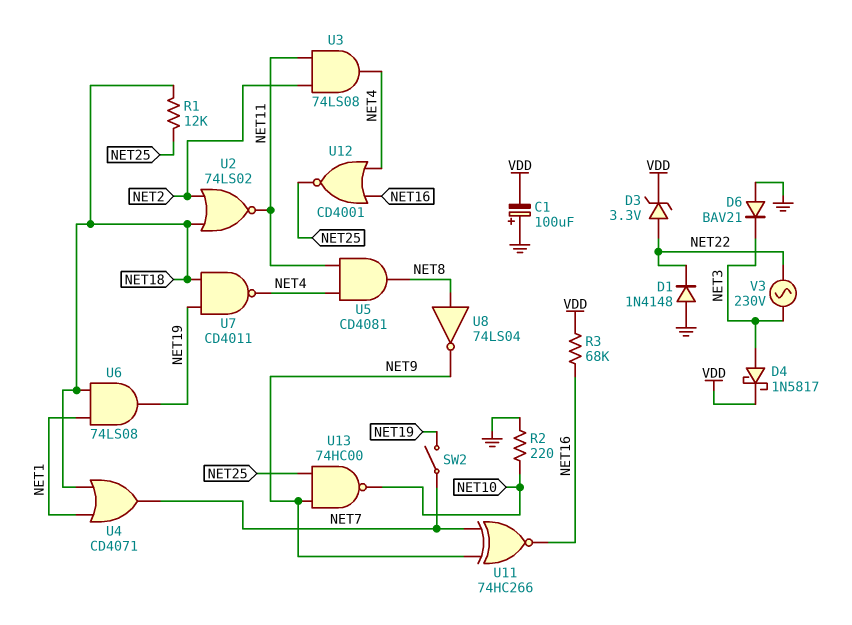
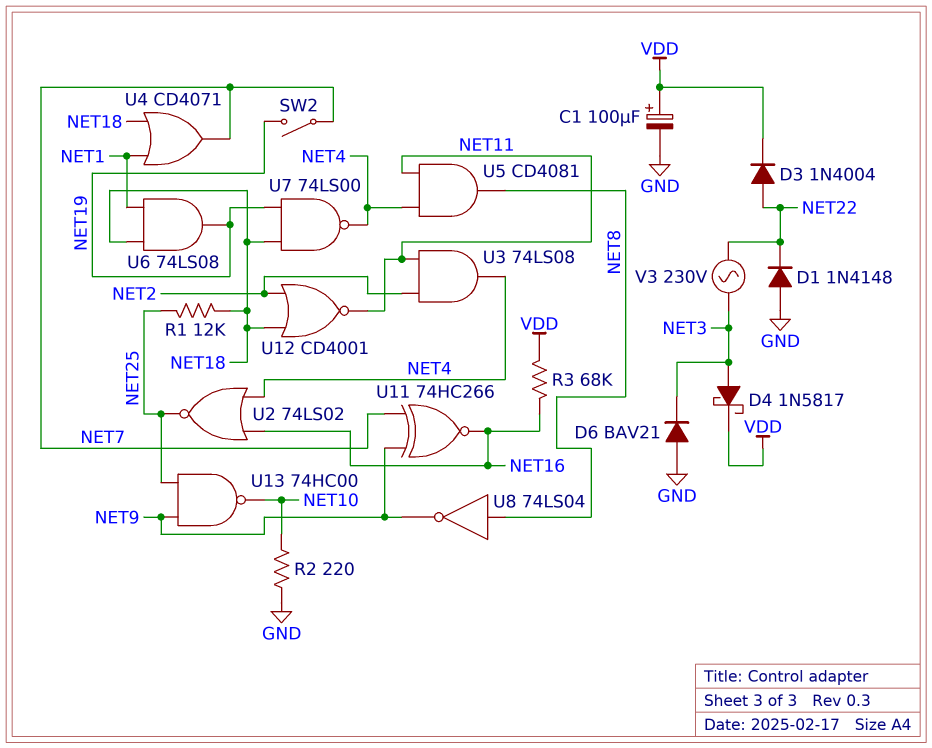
C1: 100uF (plus GND, minus VDD) -> 100uF (plus VDD, minus GND)
D3: zener 3.3V (A NET22, K VDD) -> diode 1N4004 (A NET22, K VDD)
U2: NOR 74LS02 (in NET2, in NET18, out NET11) -> NOR 74LS02 (in NET4, in NET16, out NET25)
U7: NAND CD4011 (in NET18, in NET19, out NET4) -> NAND 74LS00 (in NET18, in NET19, out NET4)
U12: NOR CD4001 (in NET4, in NET16, out NET25) -> NOR CD4001 (in NET2, in NET18, out NET11)

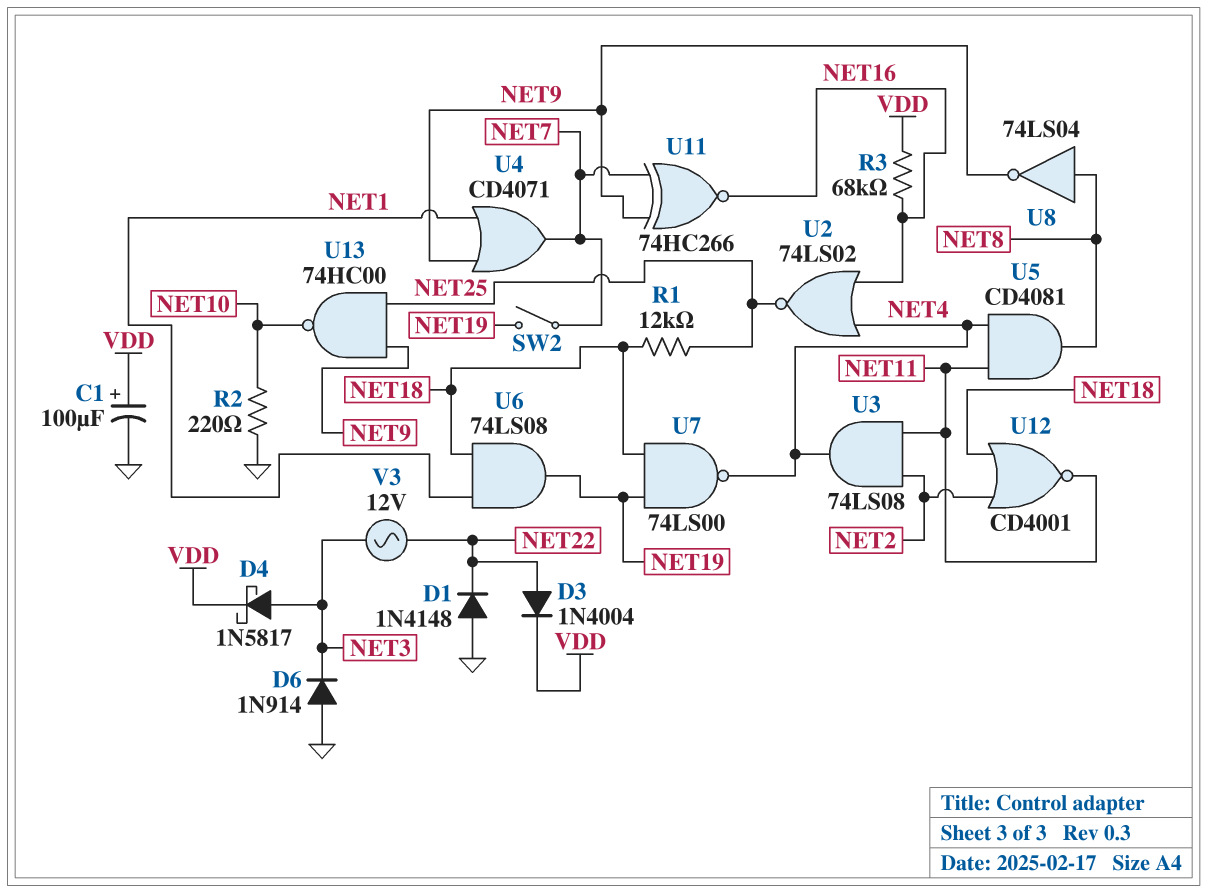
D6: diode BAV21 (A GND, K NET3) -> diode 1N914 (A GND, K NET3)
U4: OR CD4071 (in NET1, in NET18, out NET7) -> OR CD4071 (in NET1, in NET9, out NET7)
V3: AC 230V (NET3, NET22) -> AC 12V (NET3, NET22)

